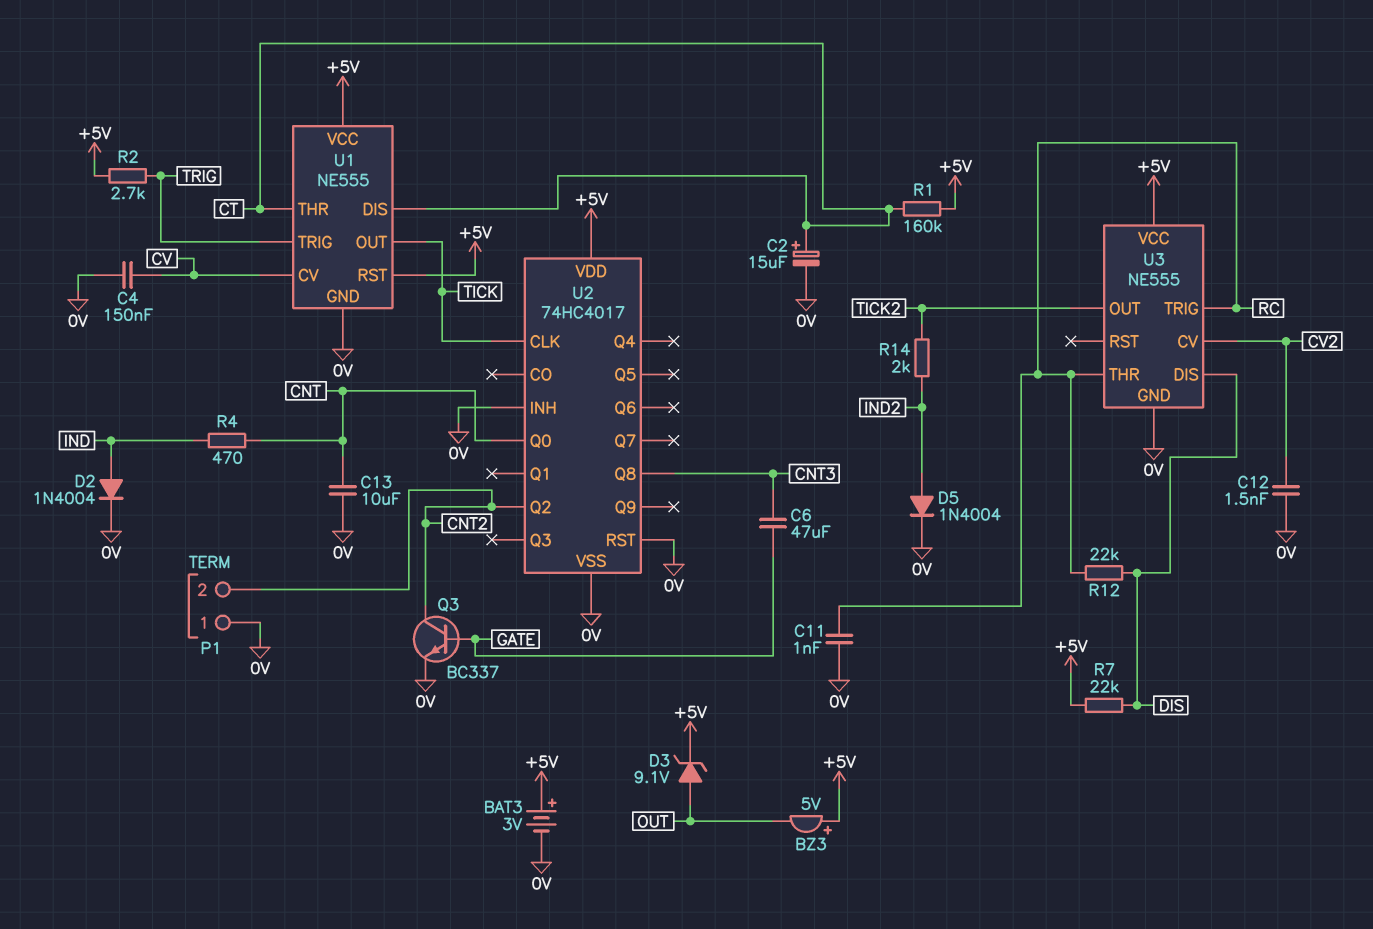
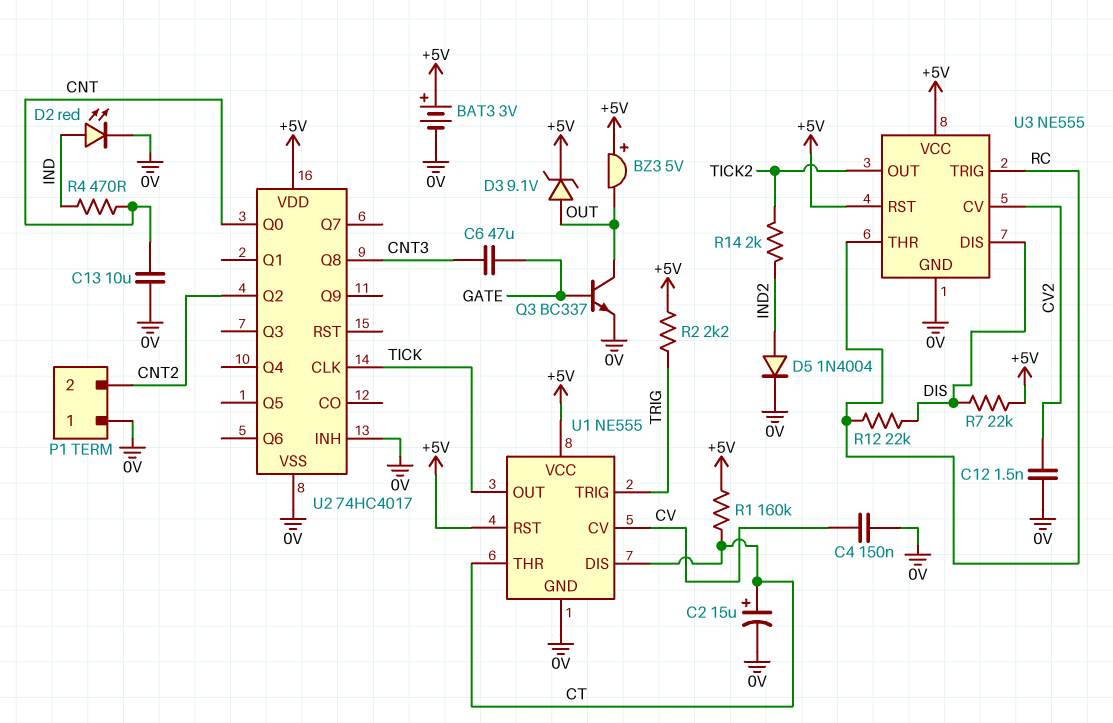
C11: 1nF (0V, RC) -> none
D2: diode 1N4004 (A IND, K 0V) -> LED red (A IND, K 0V)
Q3: NPN BC337 (B GATE, C CNT2, E 0V) -> NPN BC337 (B GATE, C OUT, E 0V)
R2: 2.7k (+5V, TRIG) -> 2.2k (+5V, TRIG)
U2 pin RST: 0V -> none
U3 pin RST: none -> +5V

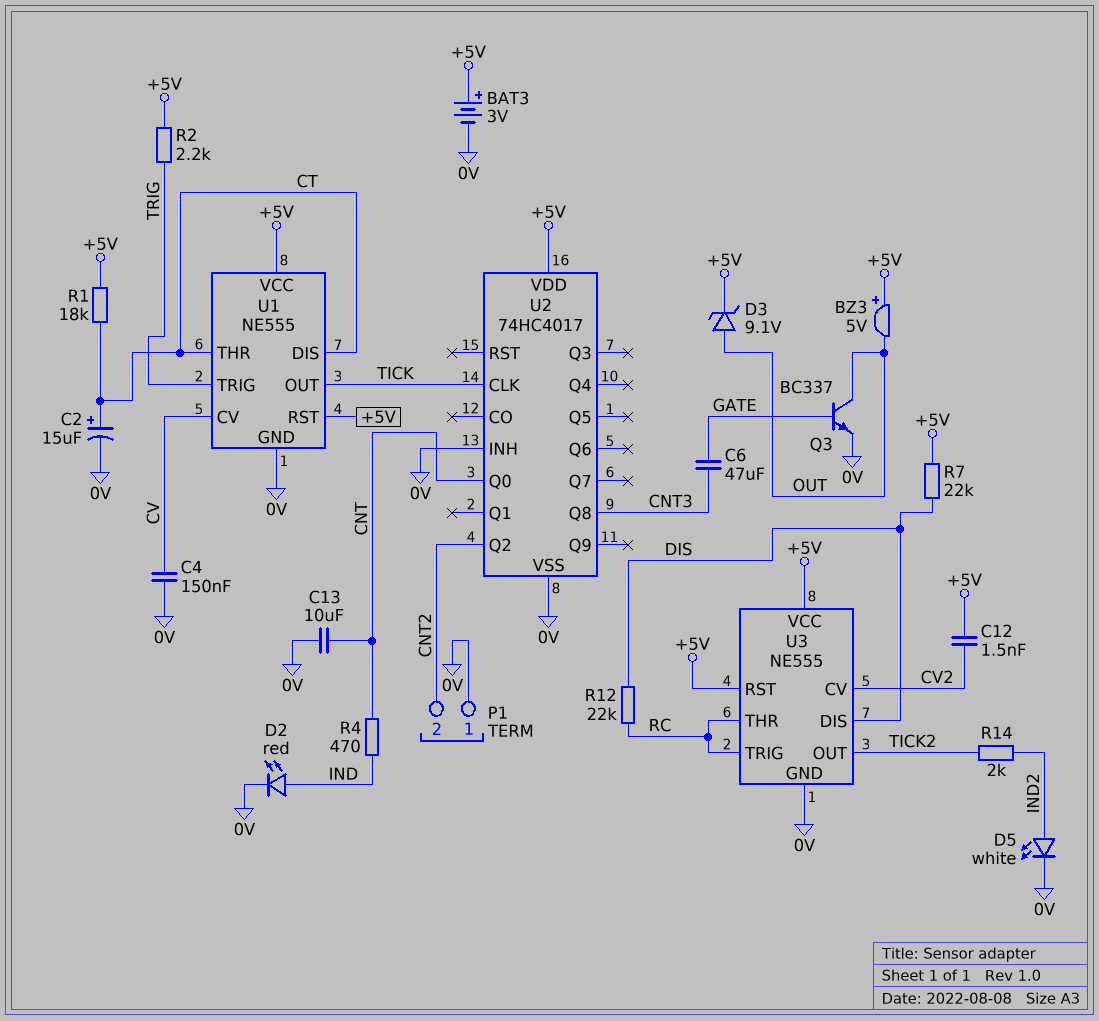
C12: 1.5nF (0V, CV2) -> 1.5nF (+5V, CV2)
D5: diode 1N4004 (A IND2, K 0V) -> LED white (A IND2, K 0V)
R1: 160k (+5V, CT) -> 18k (+5V, CT)

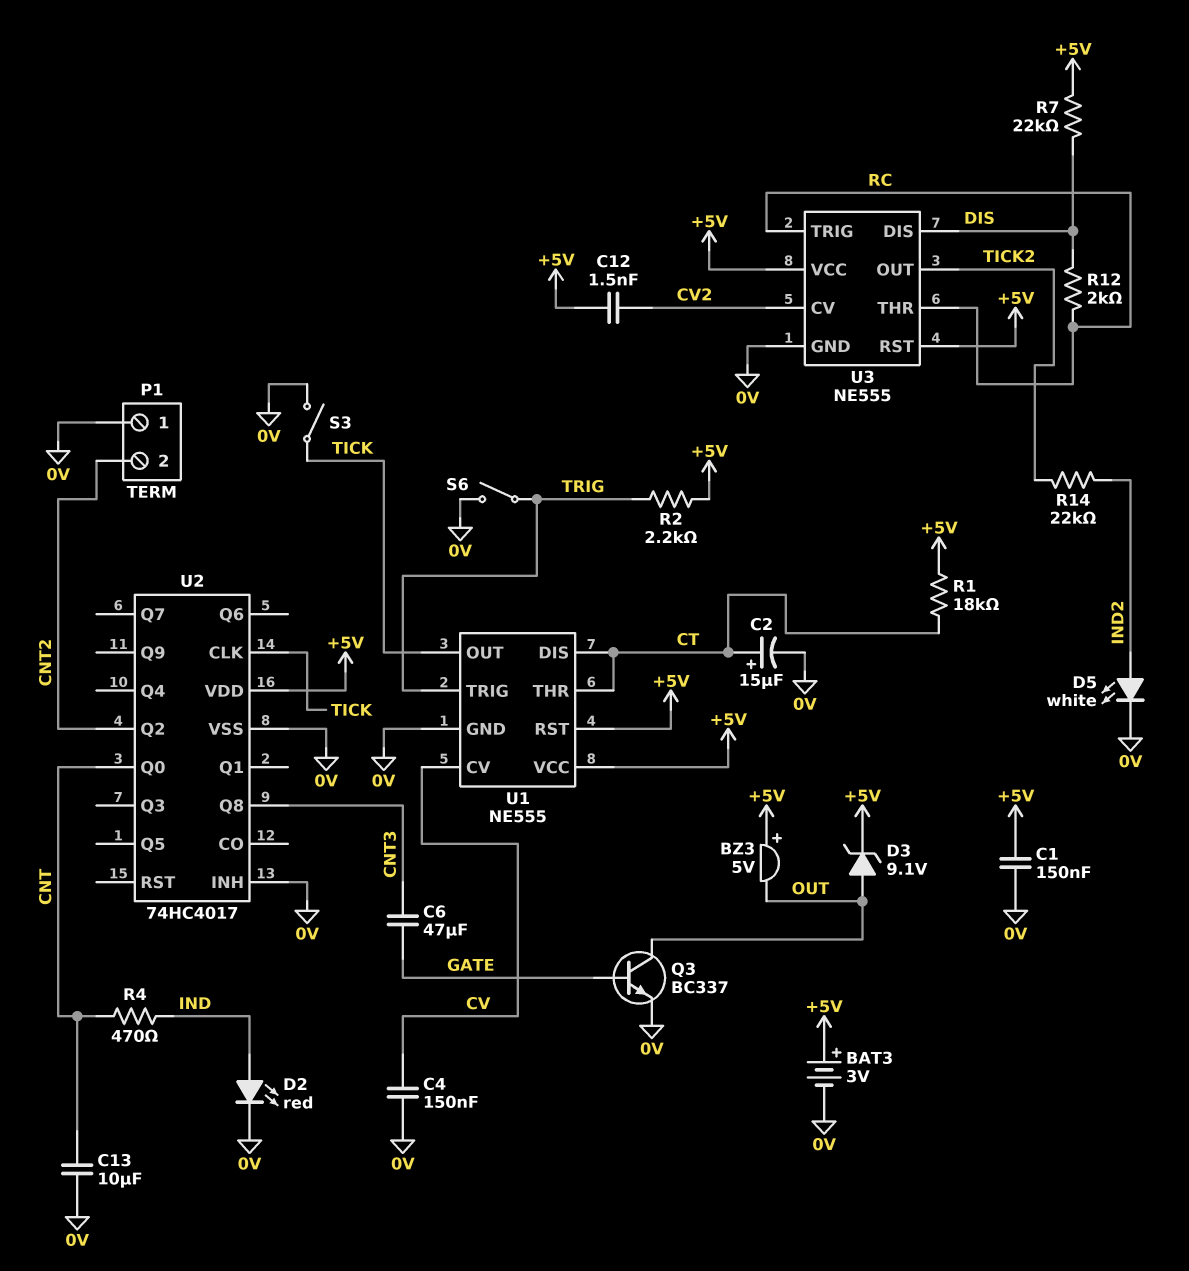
C1: none -> 150nF (+5V, 0V)
R12: 22k (DIS, RC) -> 2k (DIS, RC)
R14: 2k (IND2, TICK2) -> 22k (IND2, TICK2)
S3: none -> switch (0V, TICK)
S6: none -> switch (0V, TRIG)

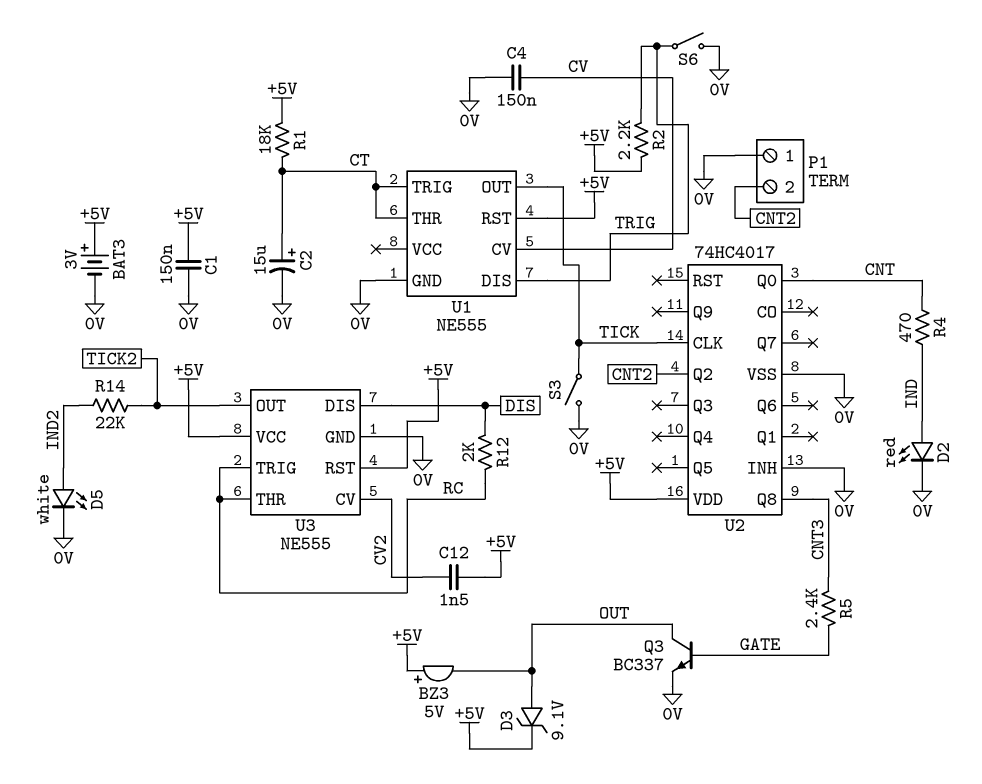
C6: 47uF (CNT3, GATE) -> none
C13: 10uF (0V, CNT) -> none
R5: none -> 2.4k (CNT3, GATE)
R7: 22k (+5V, DIS) -> none
U1 pin DIS: CT -> TRIG
U1 pin TRIG: TRIG -> CT
U1 pin VCC: +5V -> none

